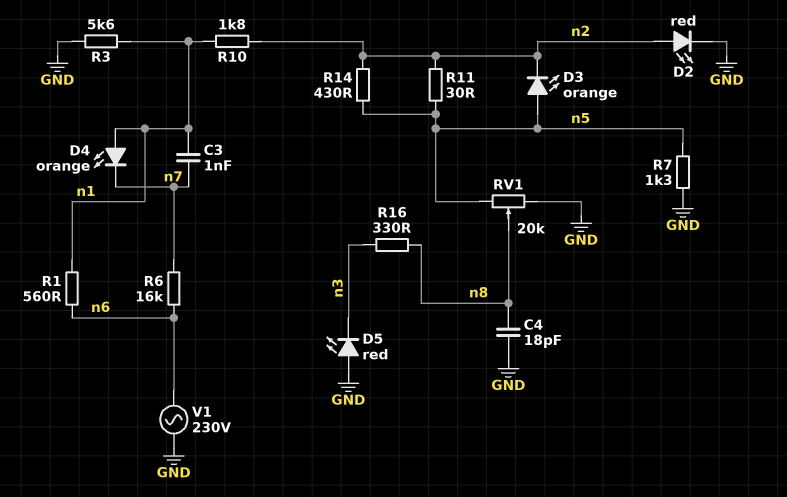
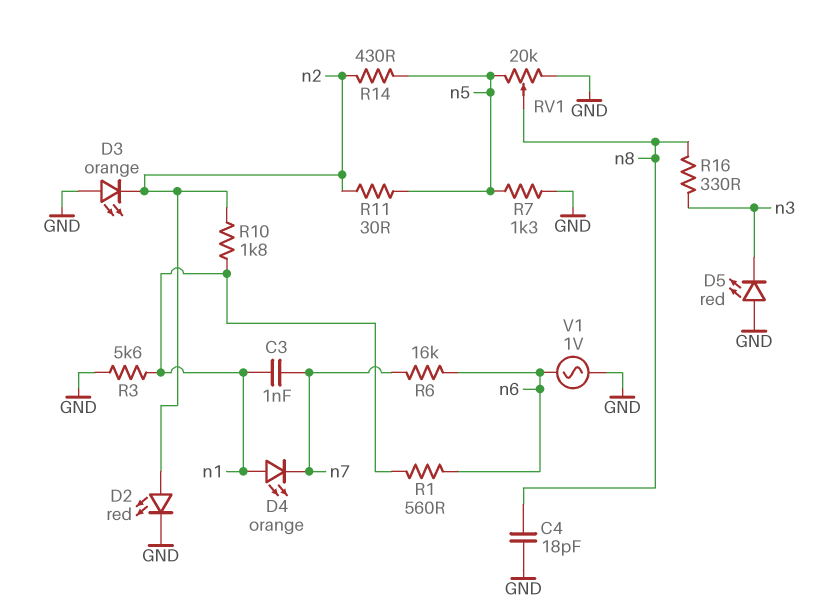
D3: LED orange (A n5, K n2) -> LED orange (A GND, K n2)
V1: AC 230V (GND, n6) -> AC 1V (GND, n6)

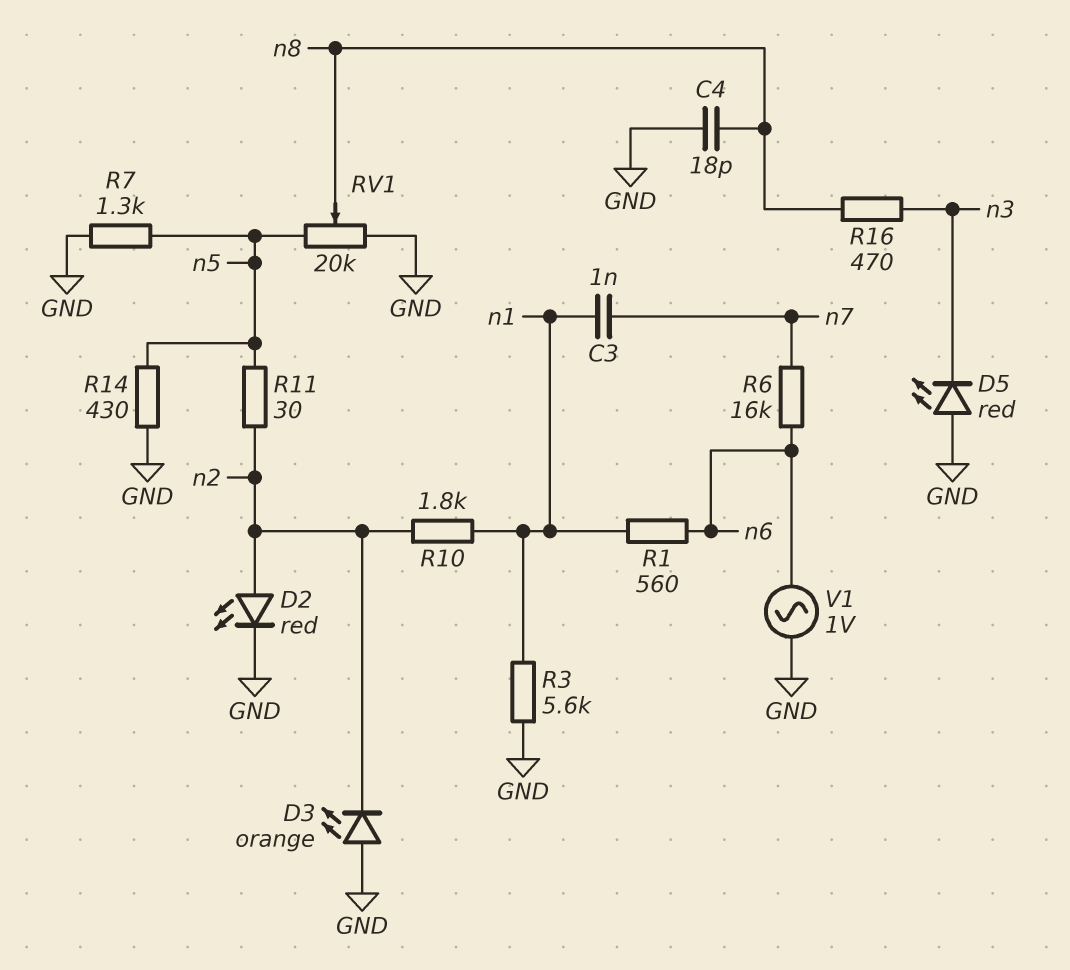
D4: LED orange (A n1, K n7) -> none
R14: 430 (n2, n5) -> 430 (GND, n5)
R16: 330 (n3, n8) -> 470 (n3, n8)

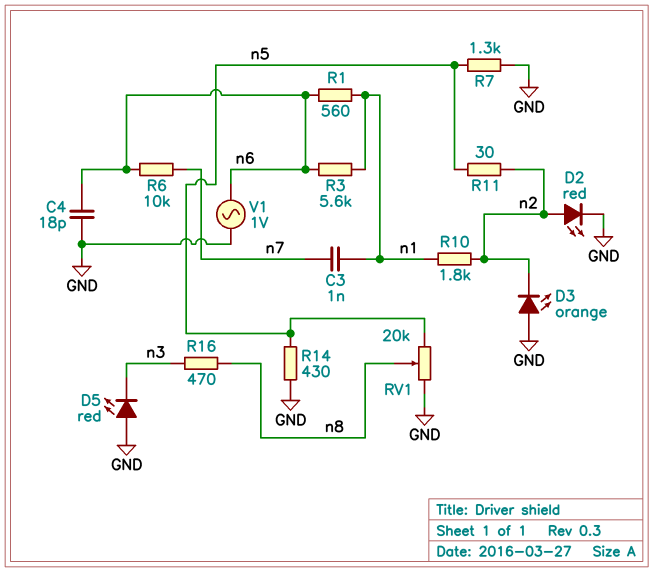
C4: 18pF (GND, n8) -> 18pF (GND, n6)
R3: 5.6k (GND, n1) -> 5.6k (n1, n6)
R6: 16k (n6, n7) -> 10k (n6, n7)

